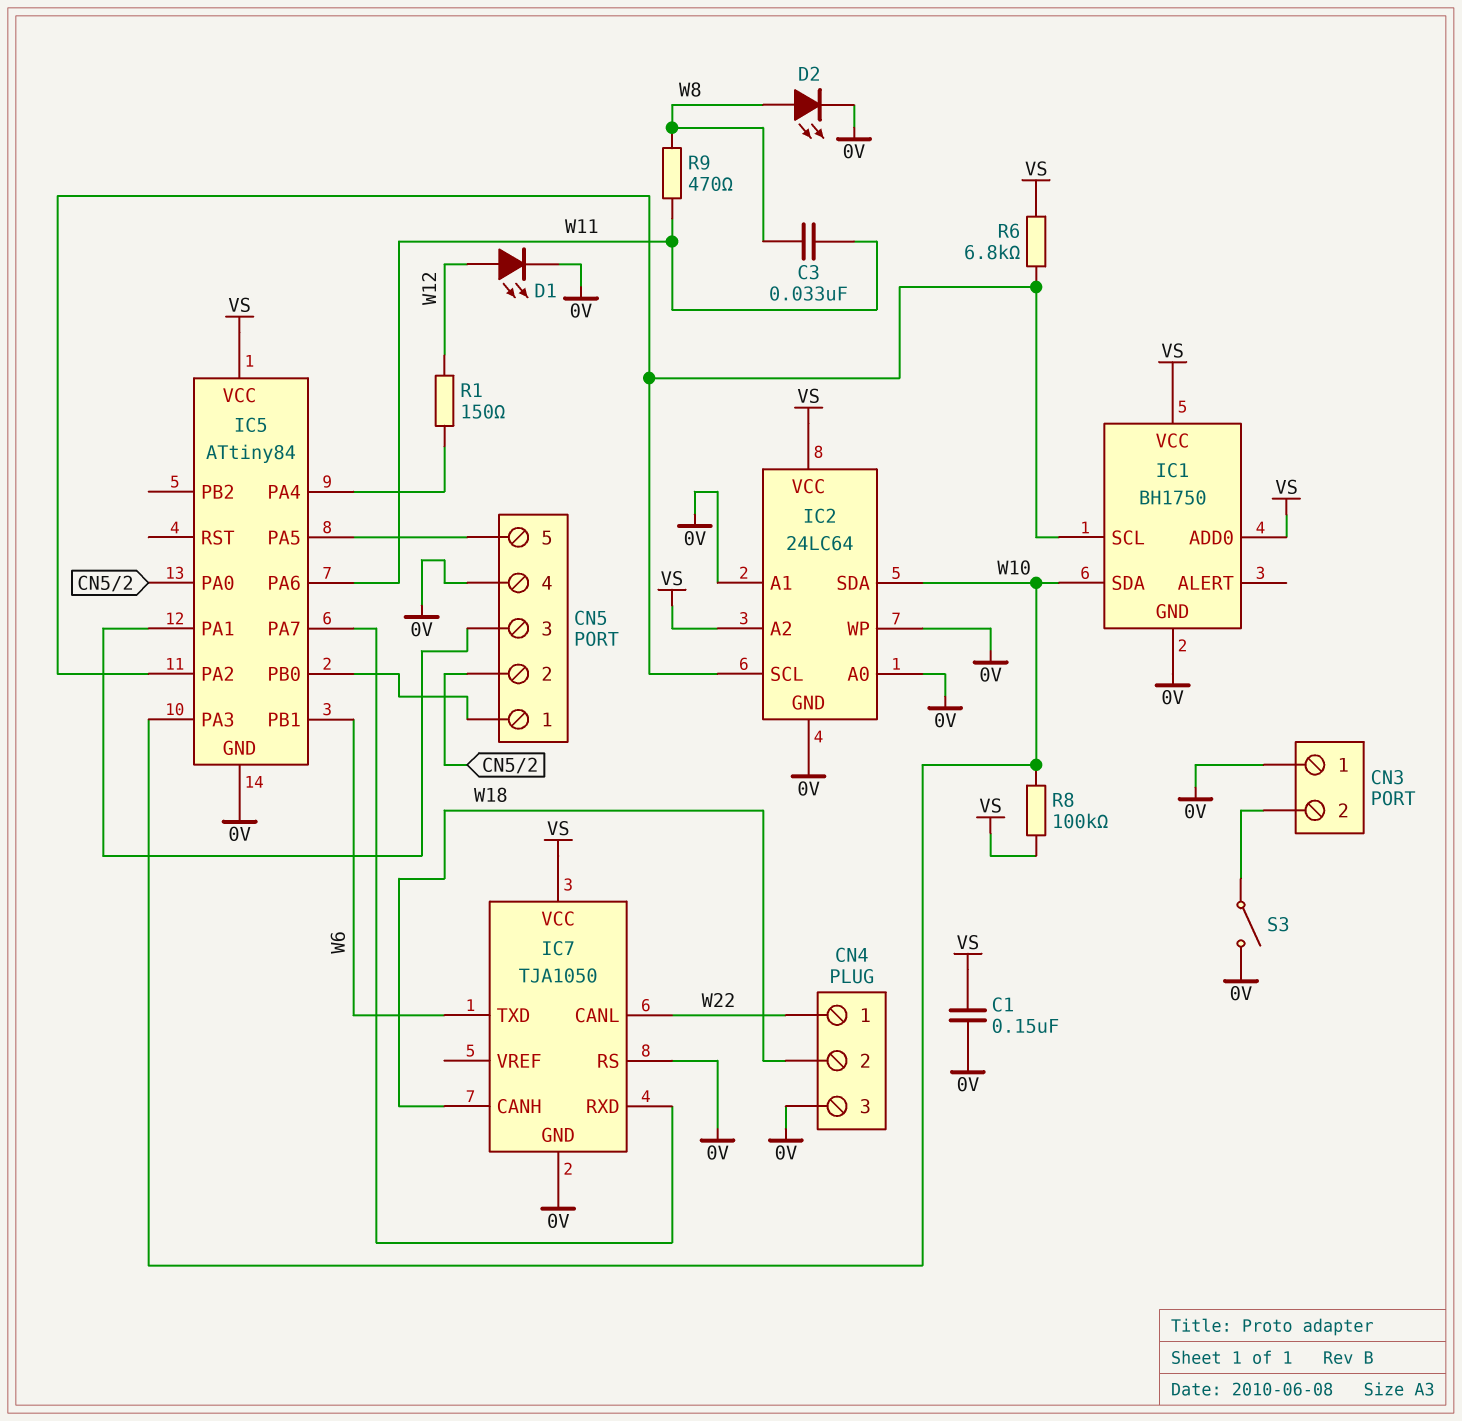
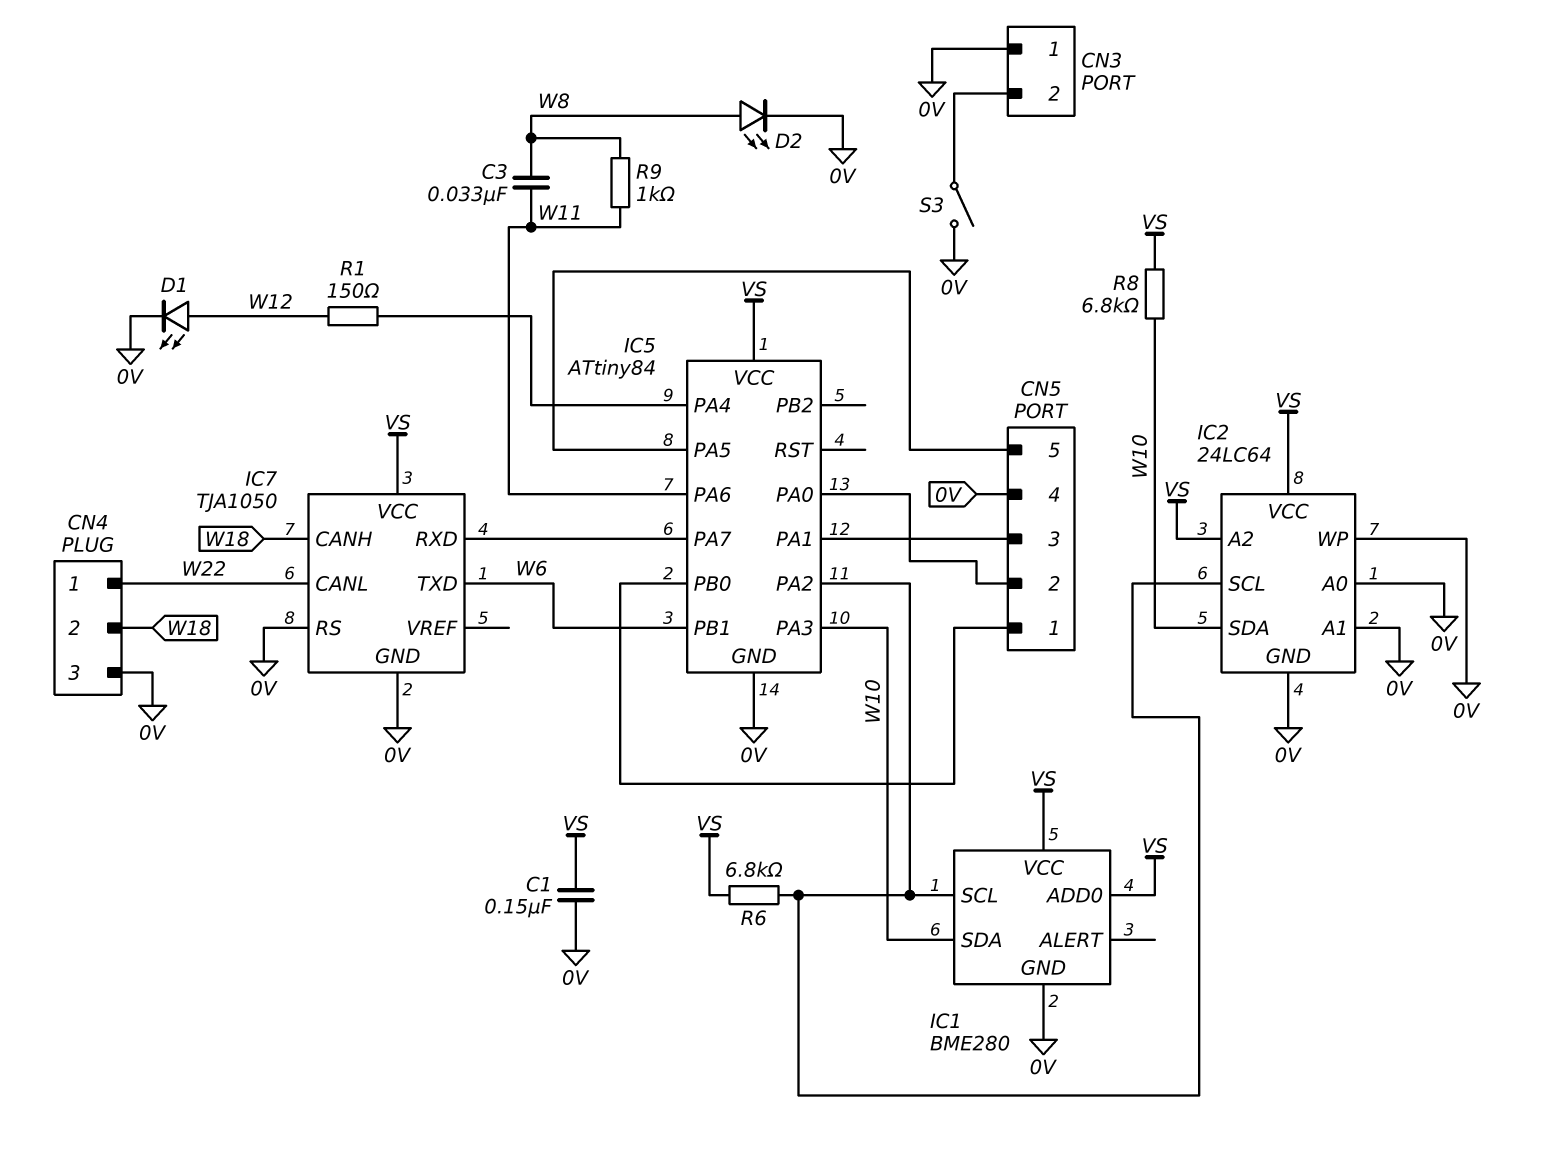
IC1: BH1750 -> BME280
R8: 100k (VS, W10) -> 6.8k (VS, W10)
R9: 470 (W8, W11) -> 1k (W8, W11)

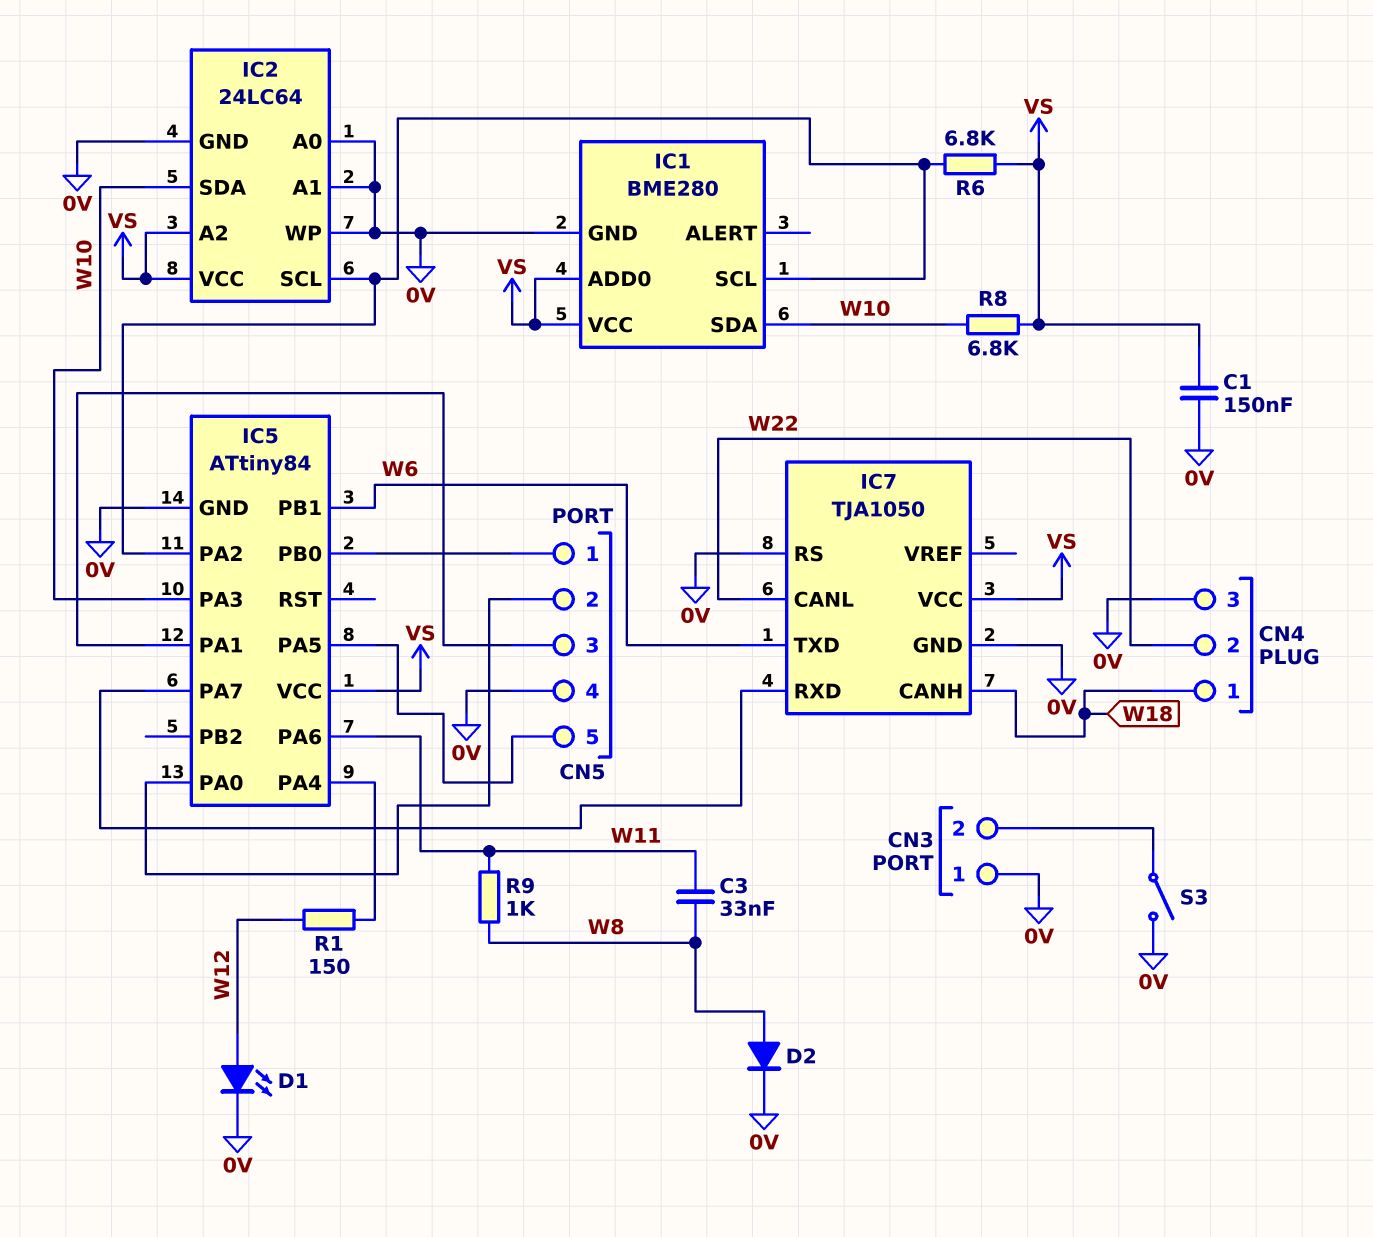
CN4 pin 1: W22 -> W18
CN4 pin 2: W18 -> W22
D2: LED (A W8, K 0V) -> diode (A W8, K 0V)

